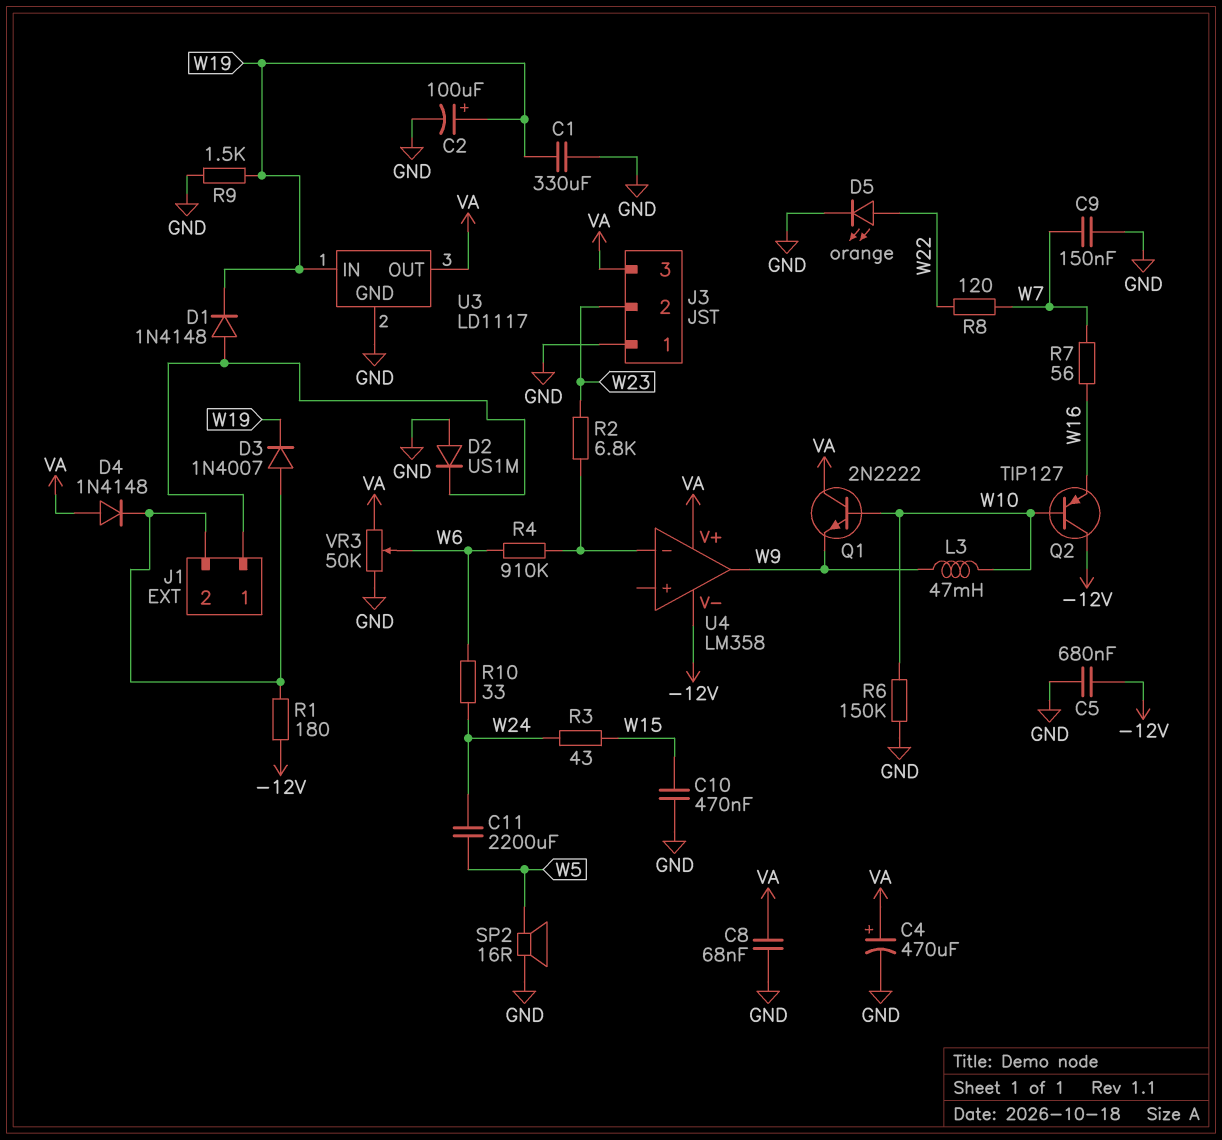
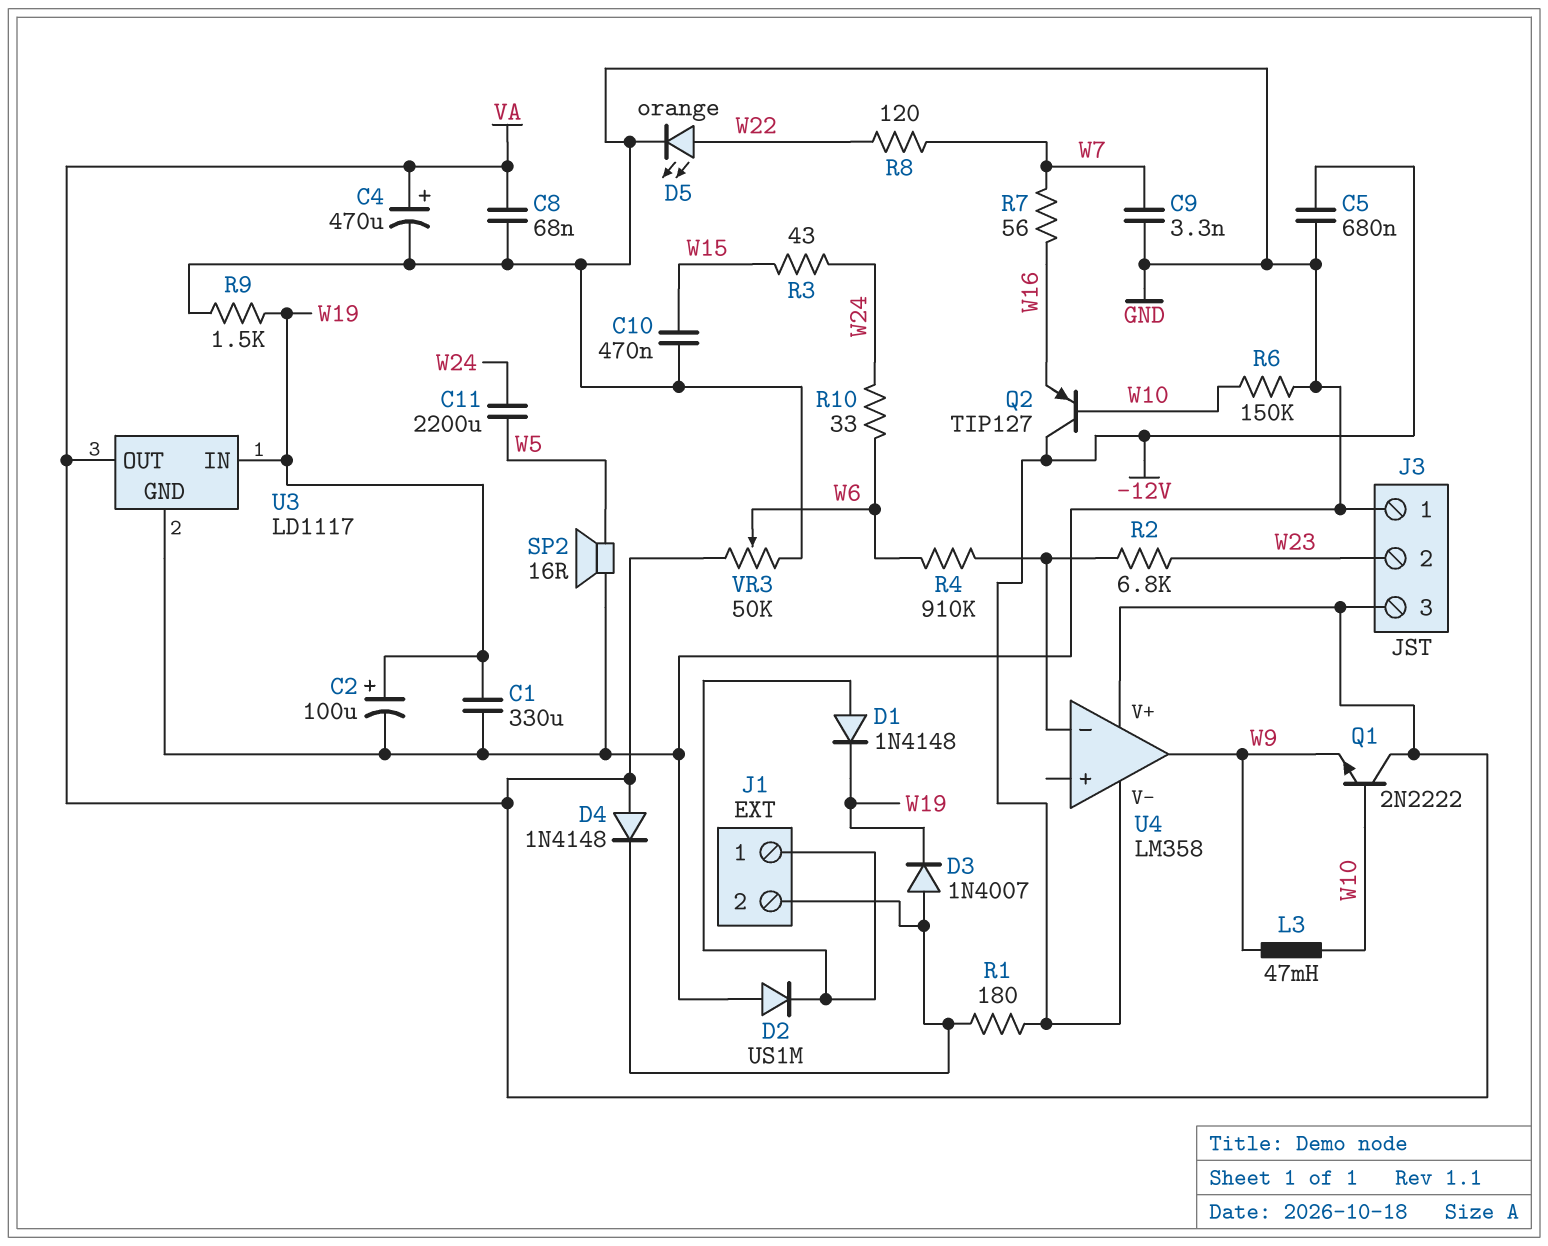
C9: 150nF (GND, W7) -> 3.3nF (GND, W7)

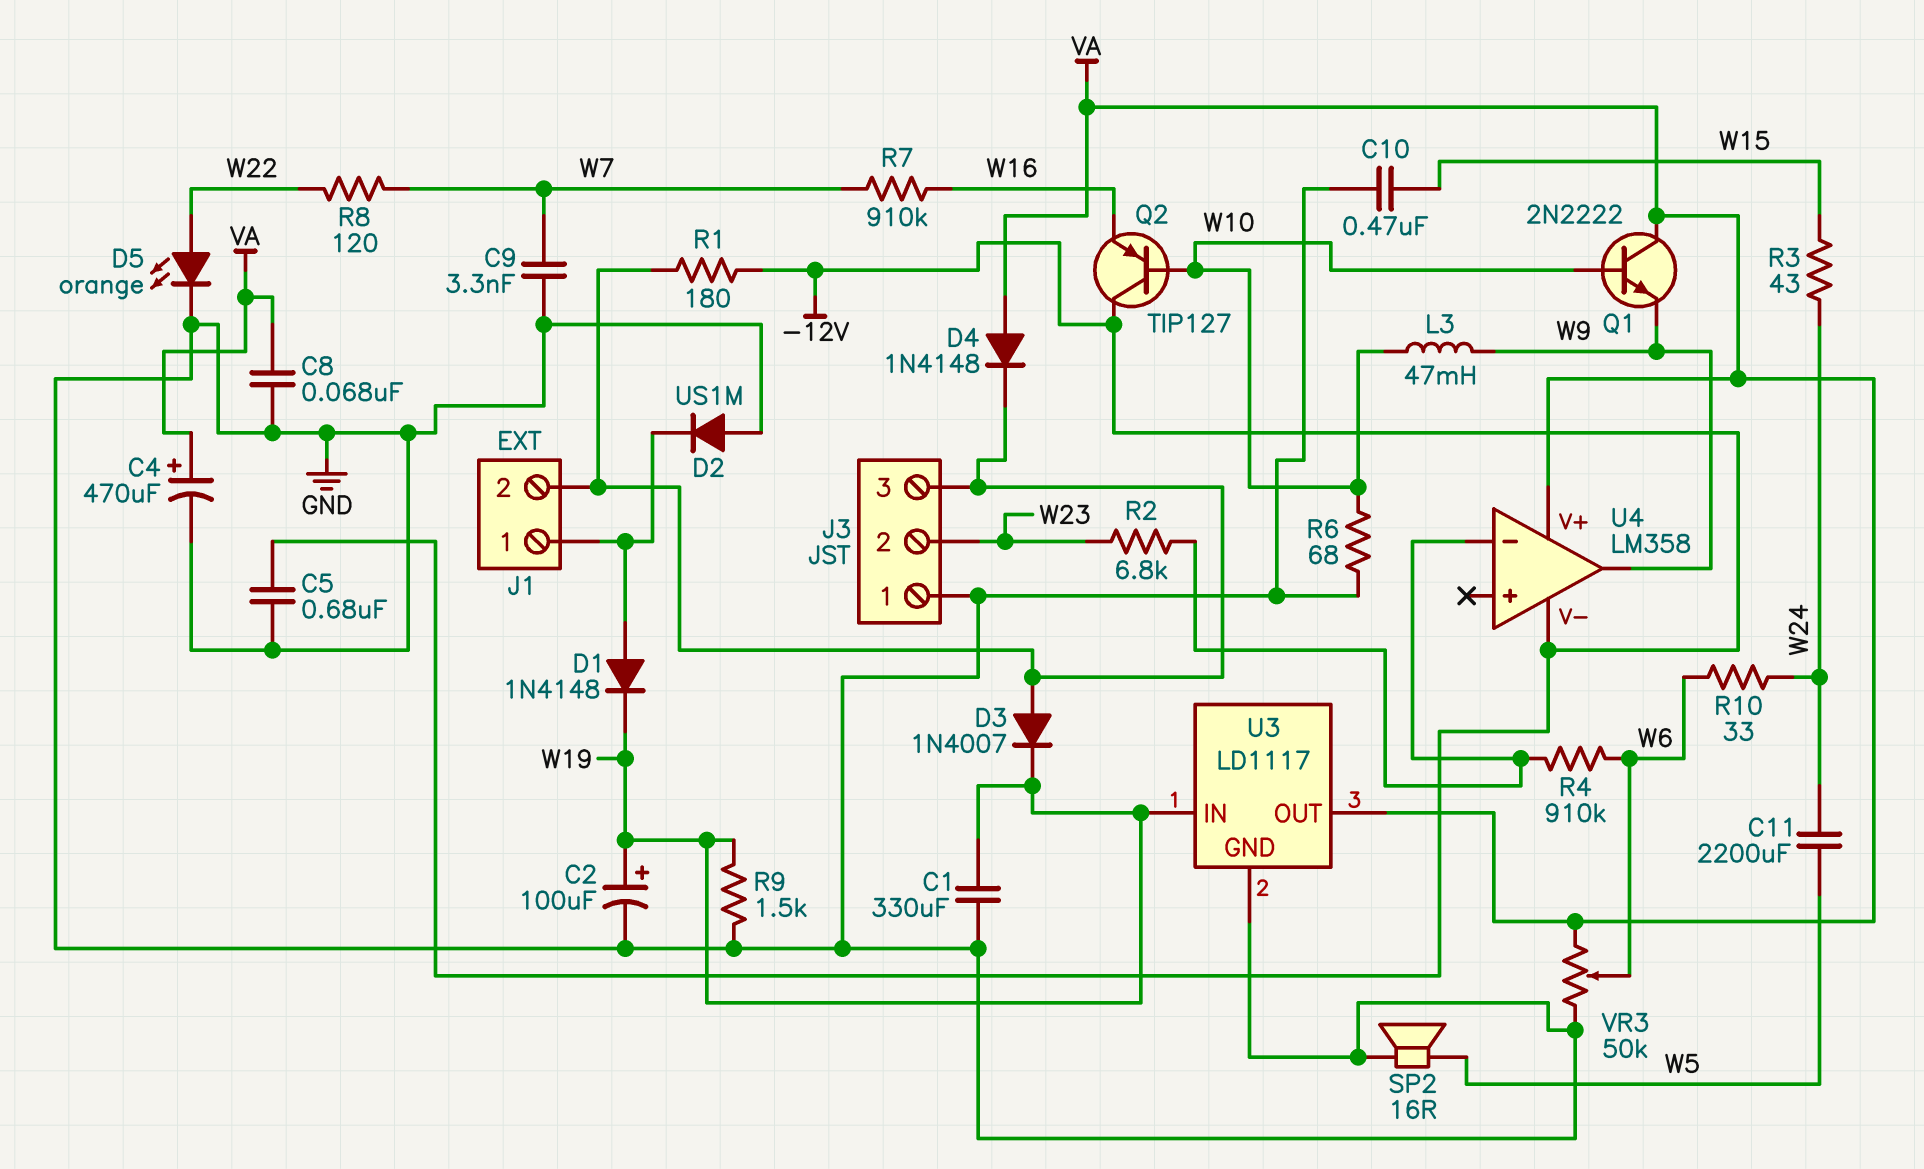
J3 pin 3: VA -> J1/2
R6: 150k (GND, W10) -> 68 (GND, W10)
R7: 56 (W7, W16) -> 910k (W7, W16)

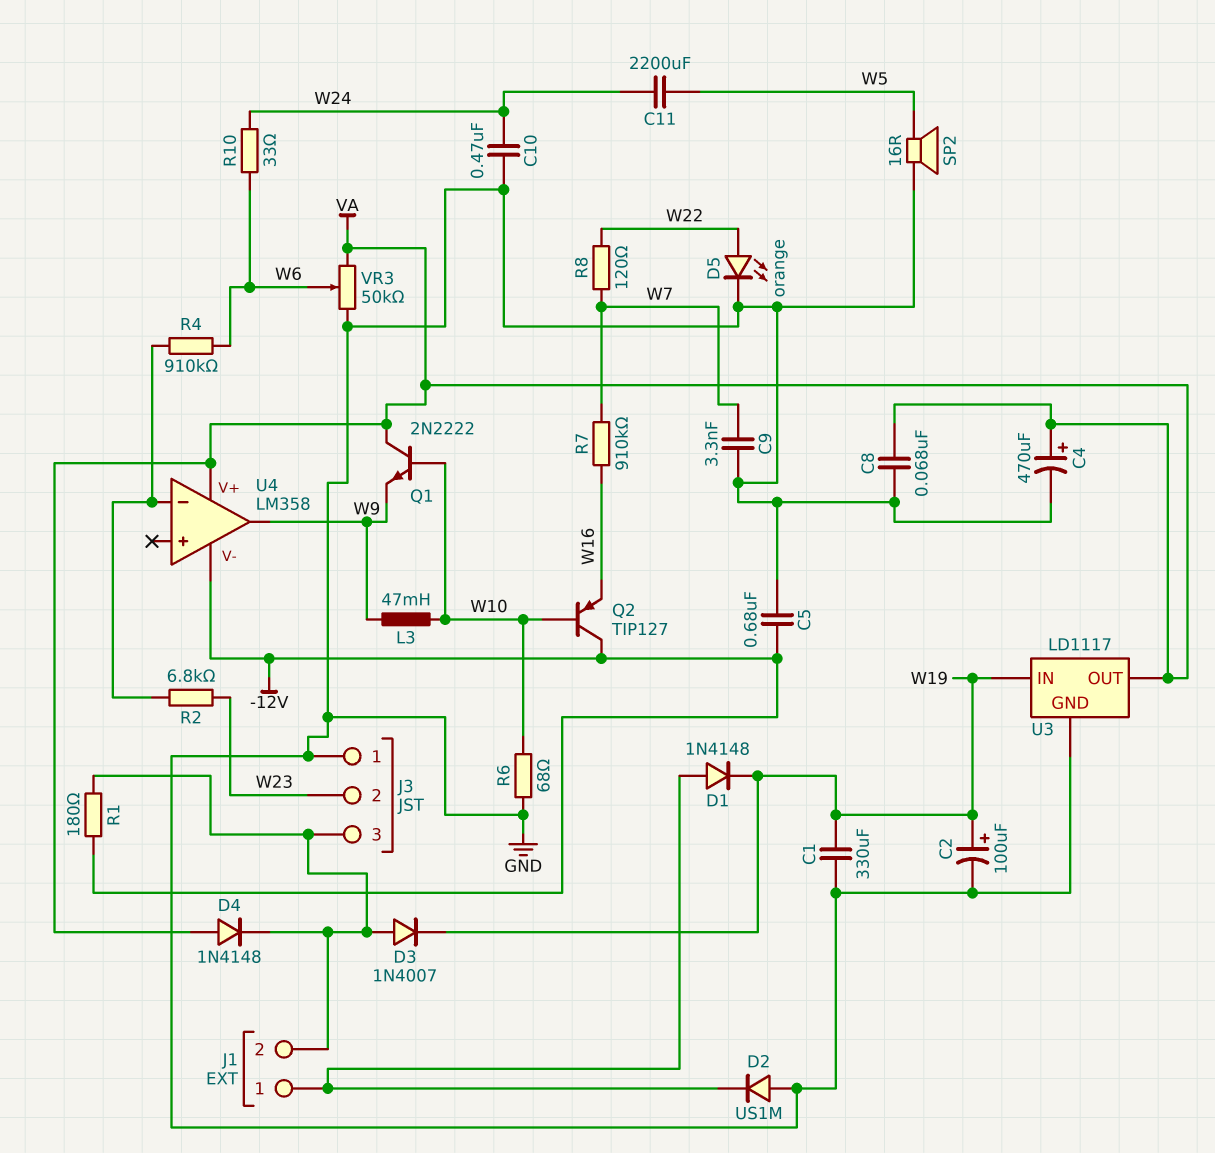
C10: 470nF (GND, W15) -> 470nF (GND, W24)
R3: 43 (W15, W24) -> none
R9: 1.5k (GND, W19) -> none

